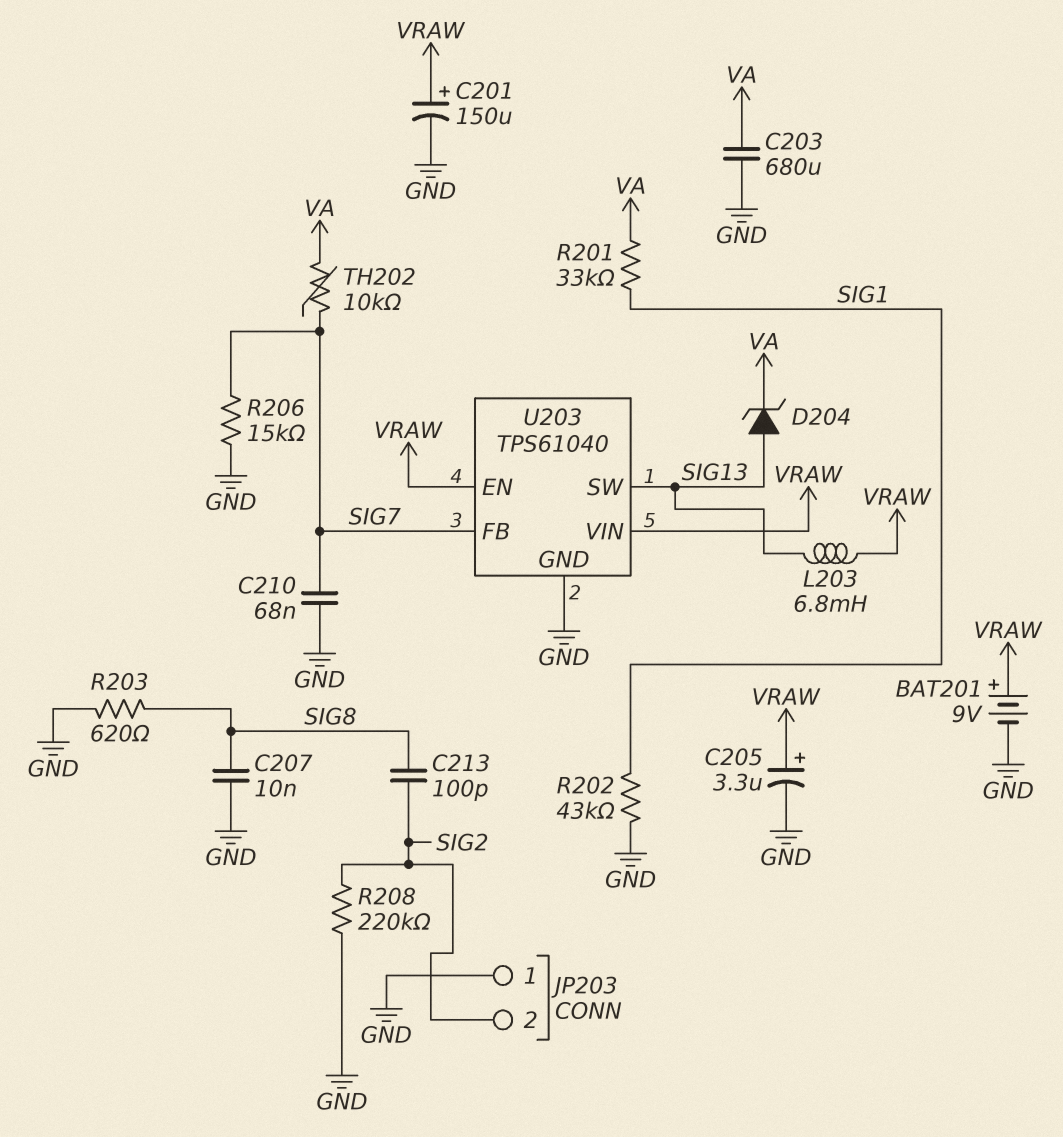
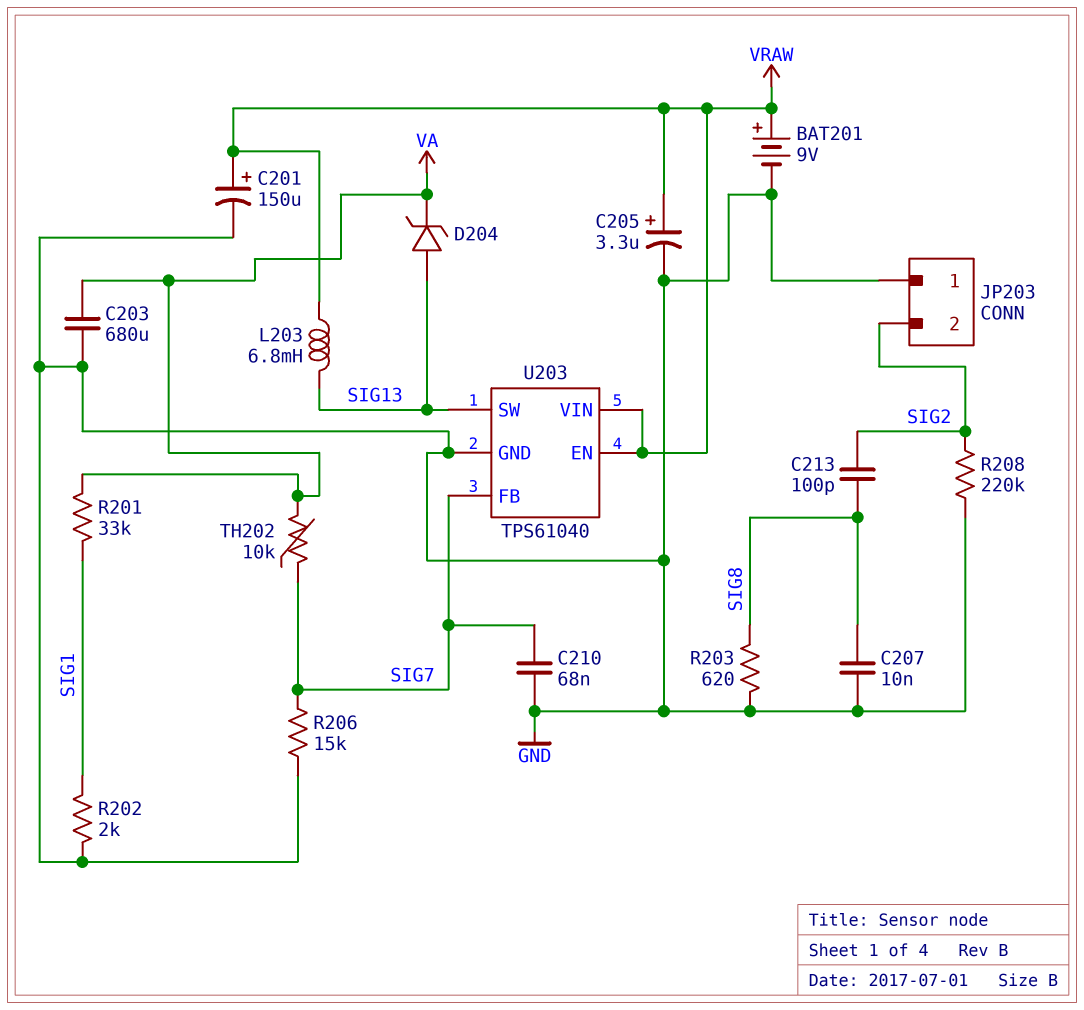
R202: 43k (GND, SIG1) -> 2k (GND, SIG1)

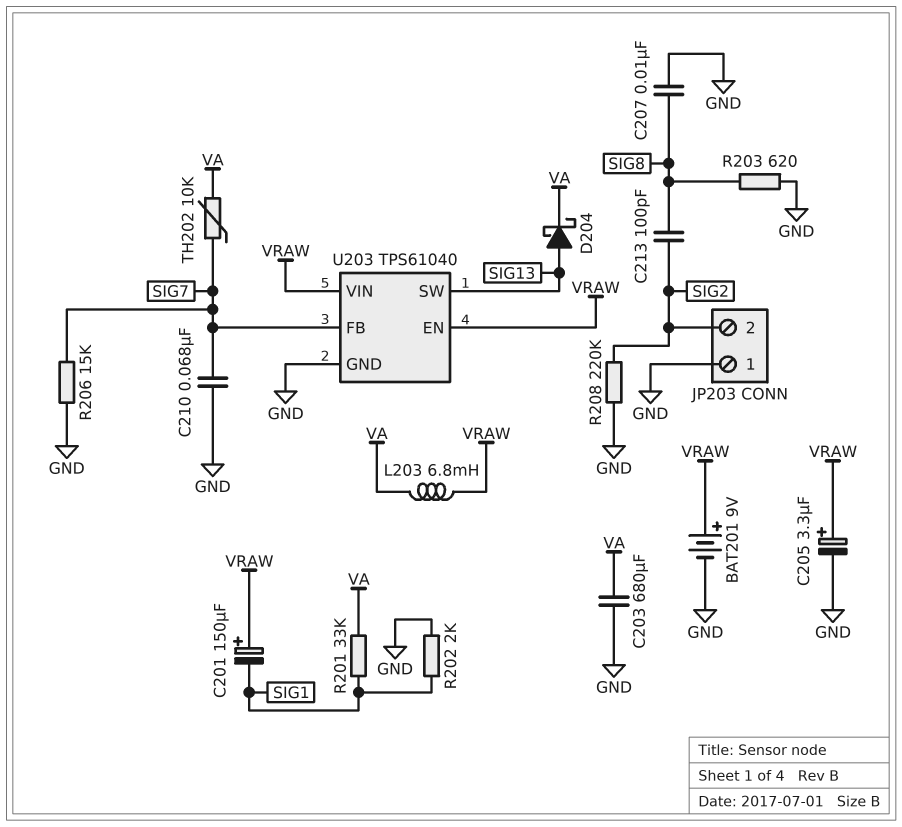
C201: 150uF (plus VRAW, minus GND) -> 150uF (plus VRAW, minus SIG1)
D204: zener (A SIG13, K VA) -> schottky (A SIG13, K VA)
L203: 6.8mH (SIG13, VRAW) -> 6.8mH (VA, VRAW)

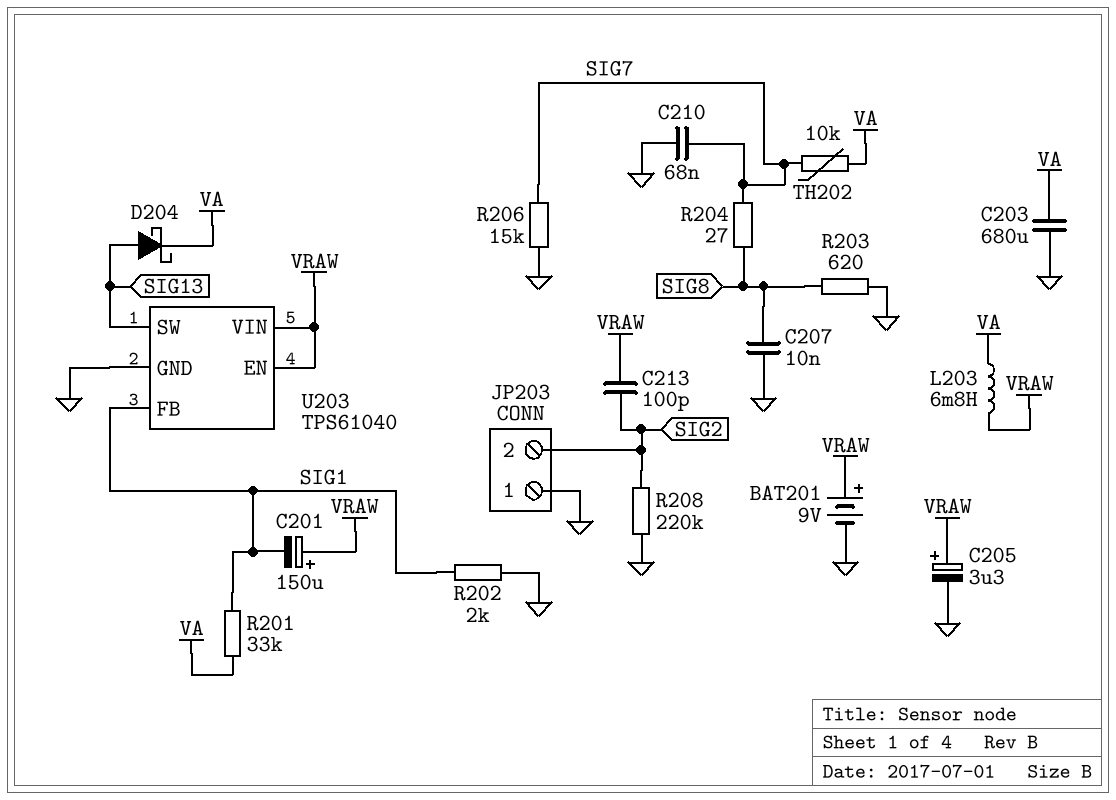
C213: 100pF (SIG2, SIG8) -> 100pF (SIG2, VRAW)
R204: none -> 27 (SIG7, SIG8)
U203 pin FB: SIG7 -> SIG1

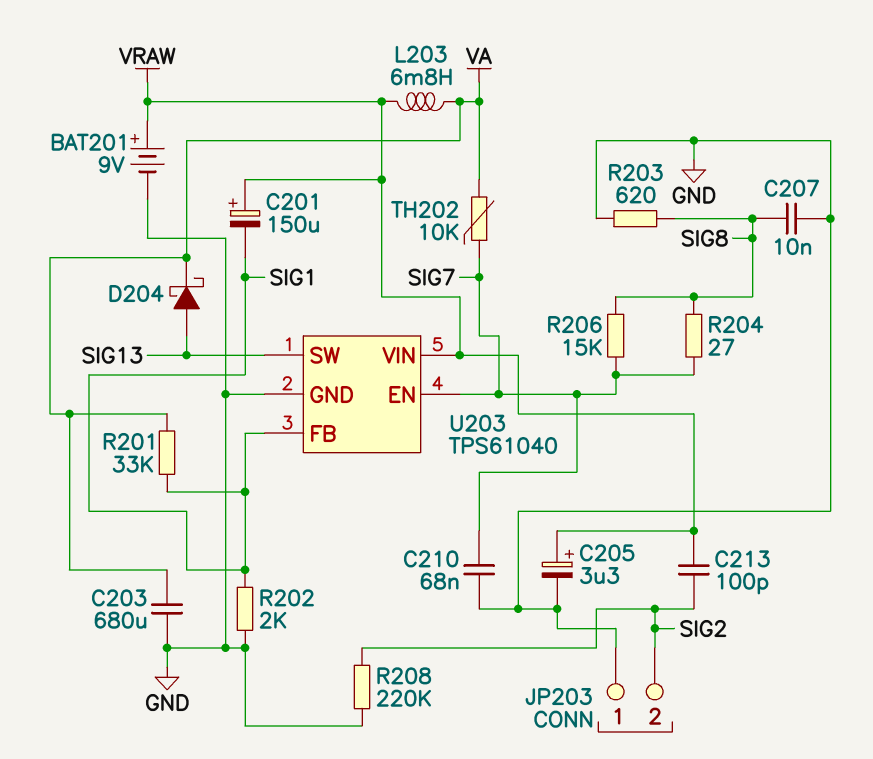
R206: 15k (GND, SIG7) -> 15k (SIG7, SIG8)
U203 pin EN: VRAW -> SIG7

